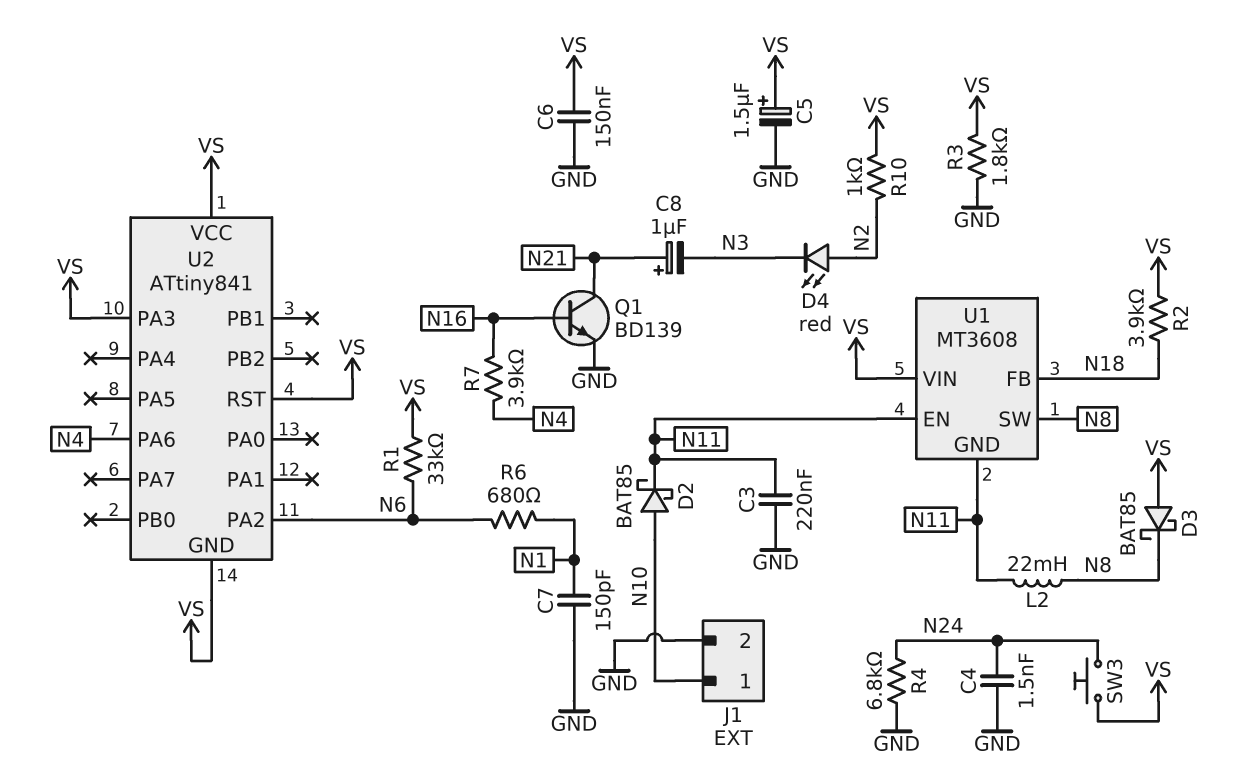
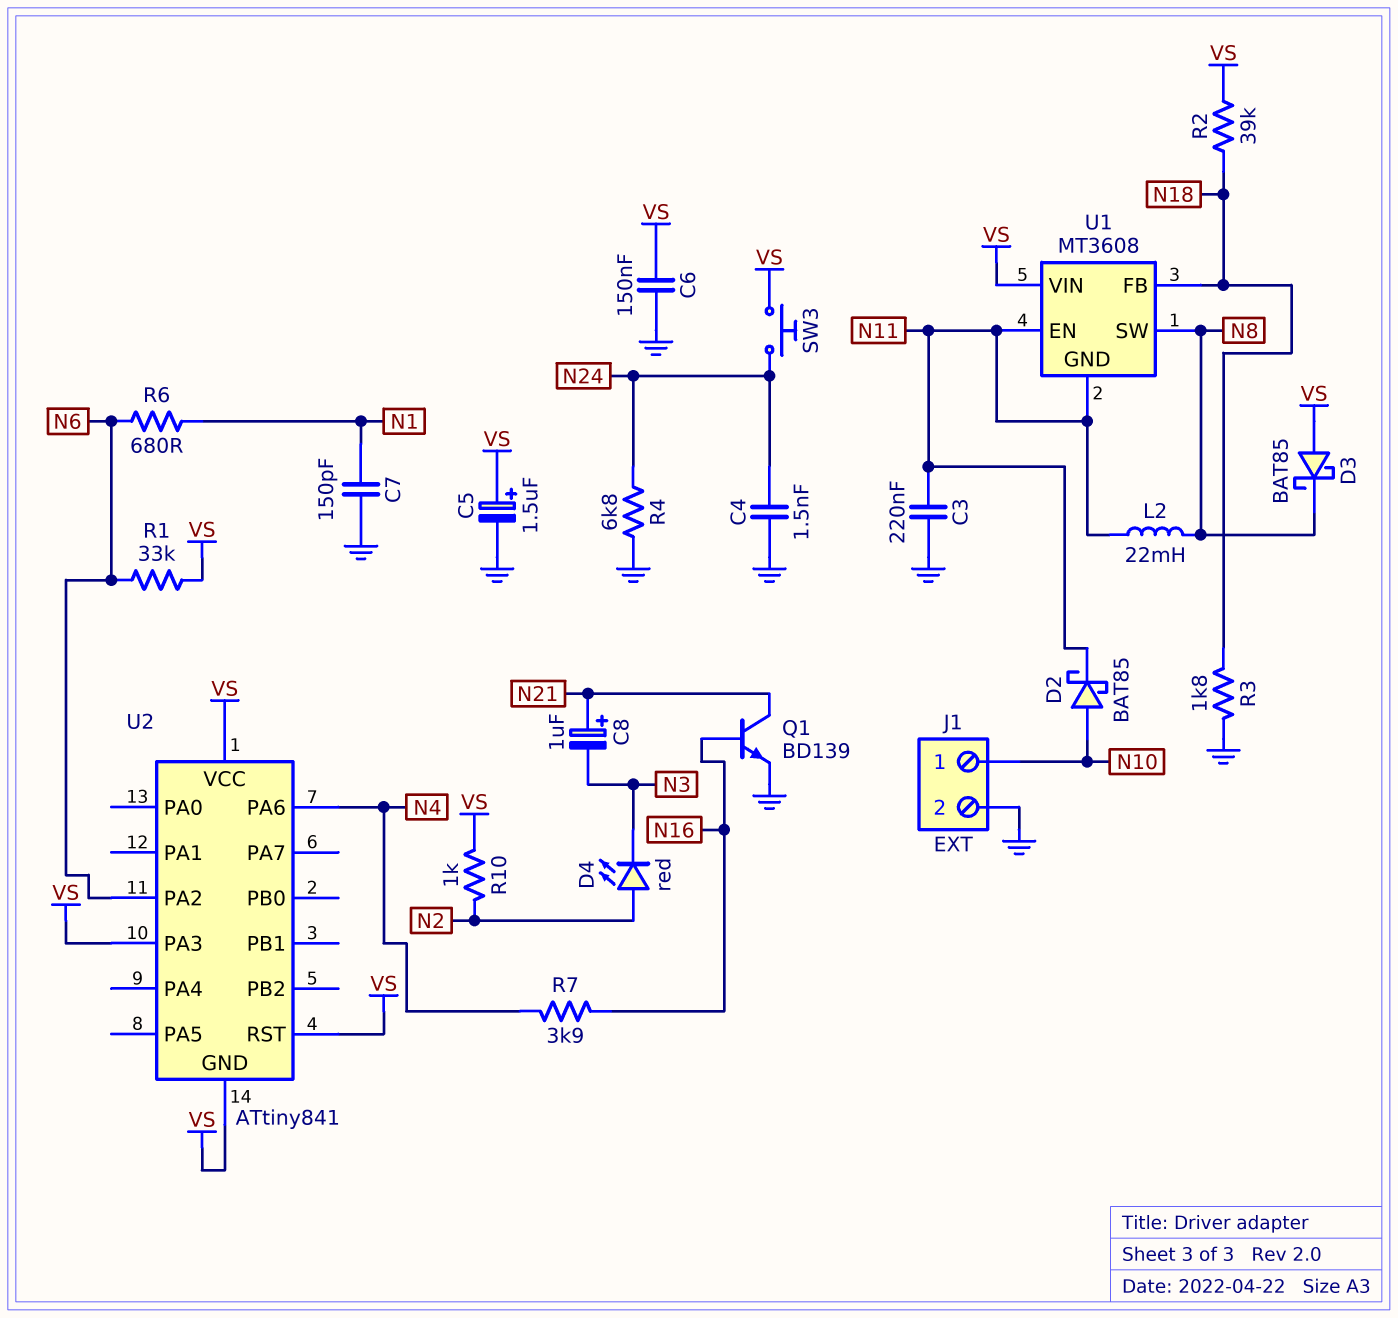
R2: 3.9k (N18, VS) -> 39k (N18, VS)
R3: 1.8k (GND, VS) -> 1.8k (GND, N18)

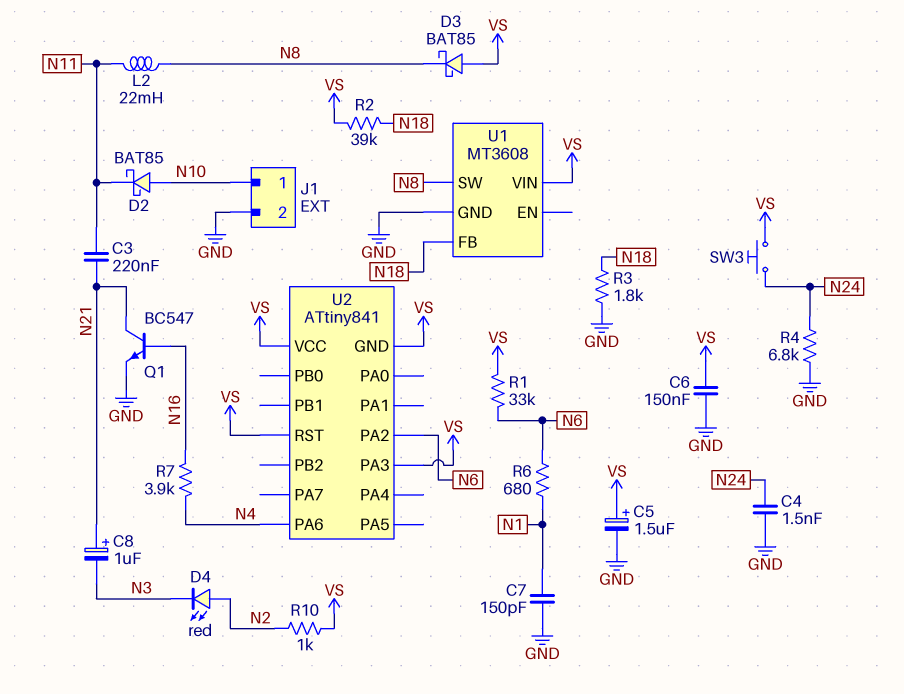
C3: 220nF (GND, N11) -> 220nF (N11, N21)
Q1: NPN BD139 (B N16, C N21, E GND) -> NPN BC547 (B N16, C N21, E GND)
U1 pin EN: N11 -> none
U1 pin GND: N11 -> GND

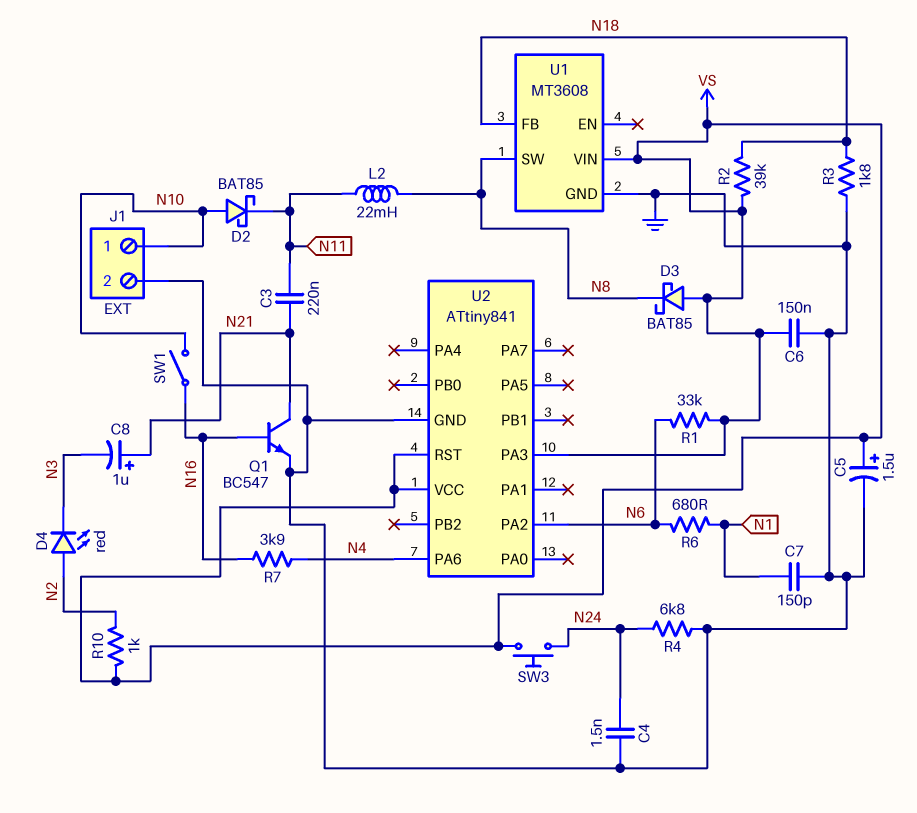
SW1: none -> switch (N10, N16)
U2 pin GND: VS -> GND

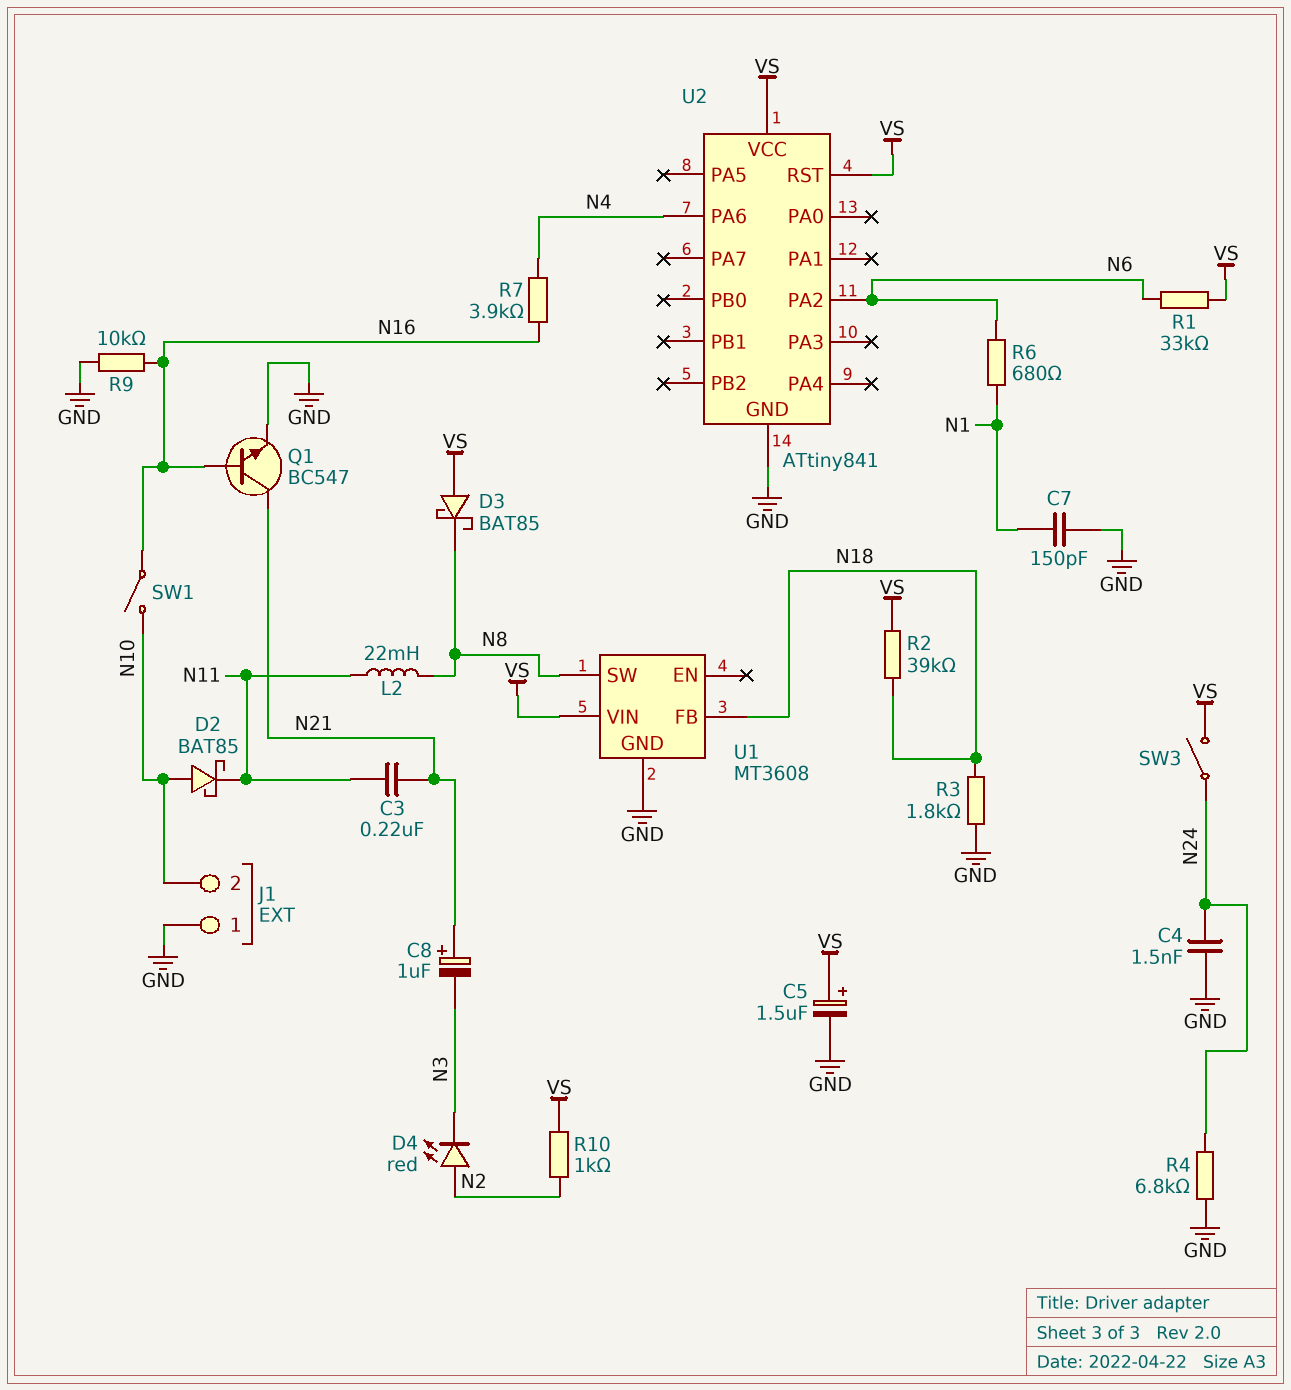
C6: 150nF (GND, VS) -> none
J1 pin 1: N10 -> GND
J1 pin 2: GND -> N10
R9: none -> 10k (GND, N16)
SW3: button (N24, VS) -> switch (N24, VS)
U2 pin PA3: VS -> none

